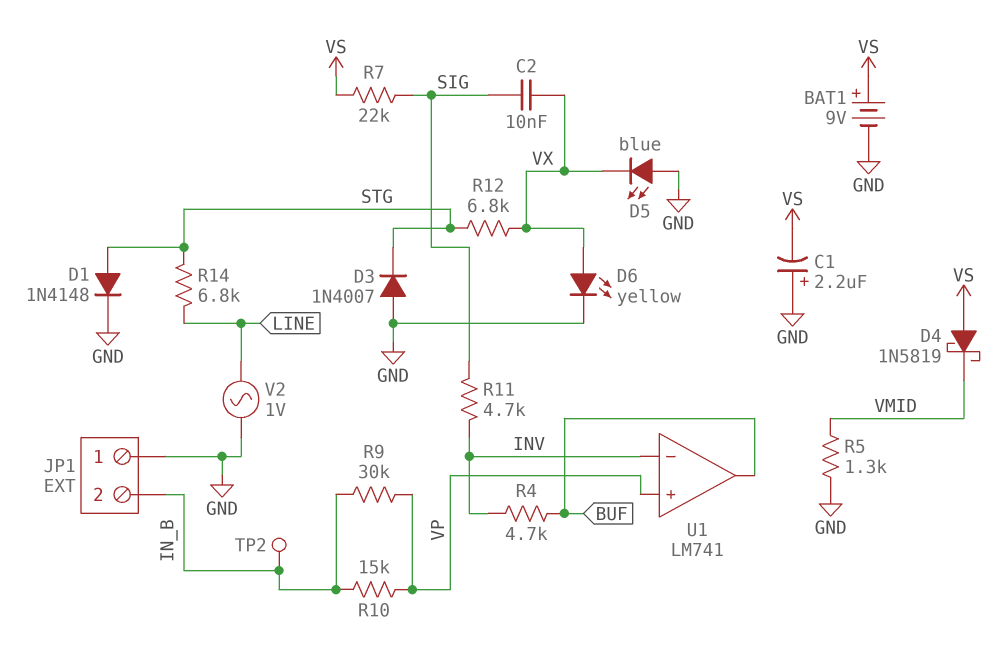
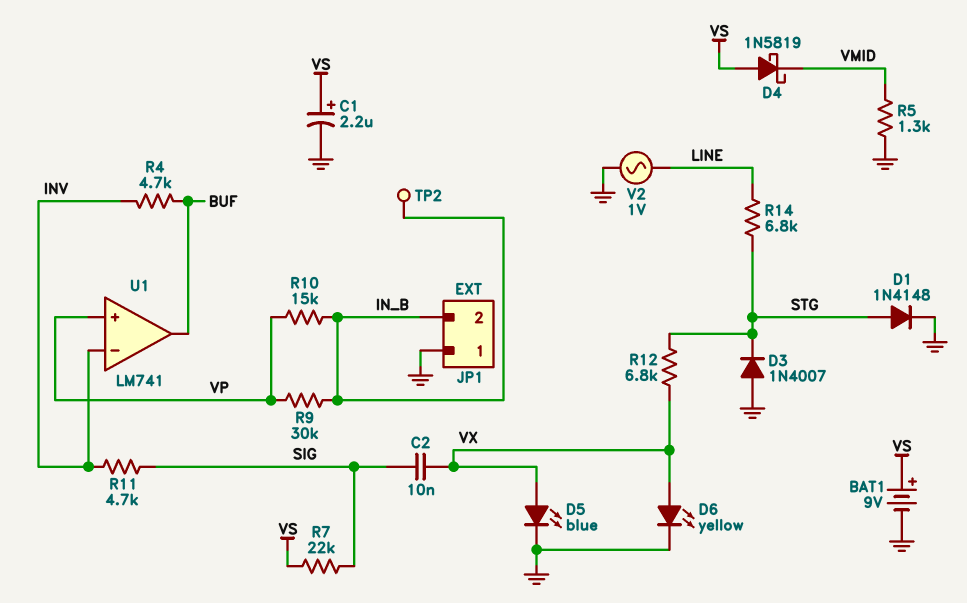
C1: 2.2uF (plus GND, minus VS) -> 2.2uF (plus VS, minus GND)
D5: LED blue (A GND, K VX) -> LED blue (A VX, K GND)

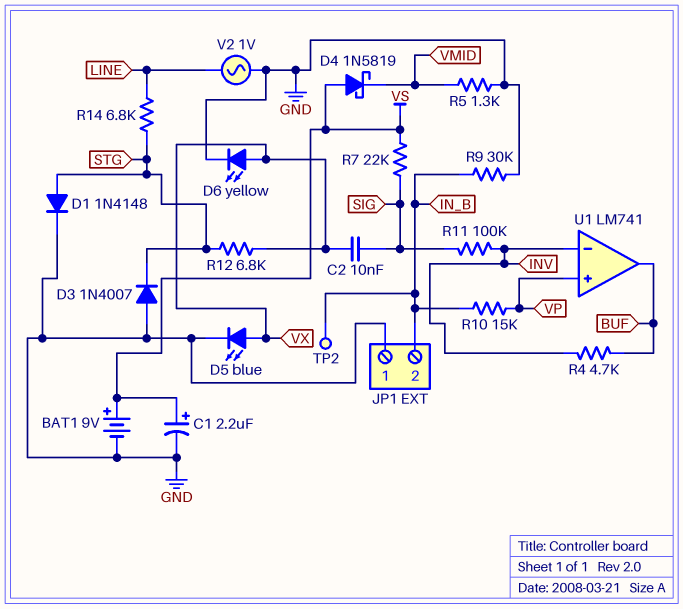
R9: 30k (IN_B, VP) -> 30k (GND, IN_B)
R11: 4.7k (INV, SIG) -> 100k (INV, SIG)

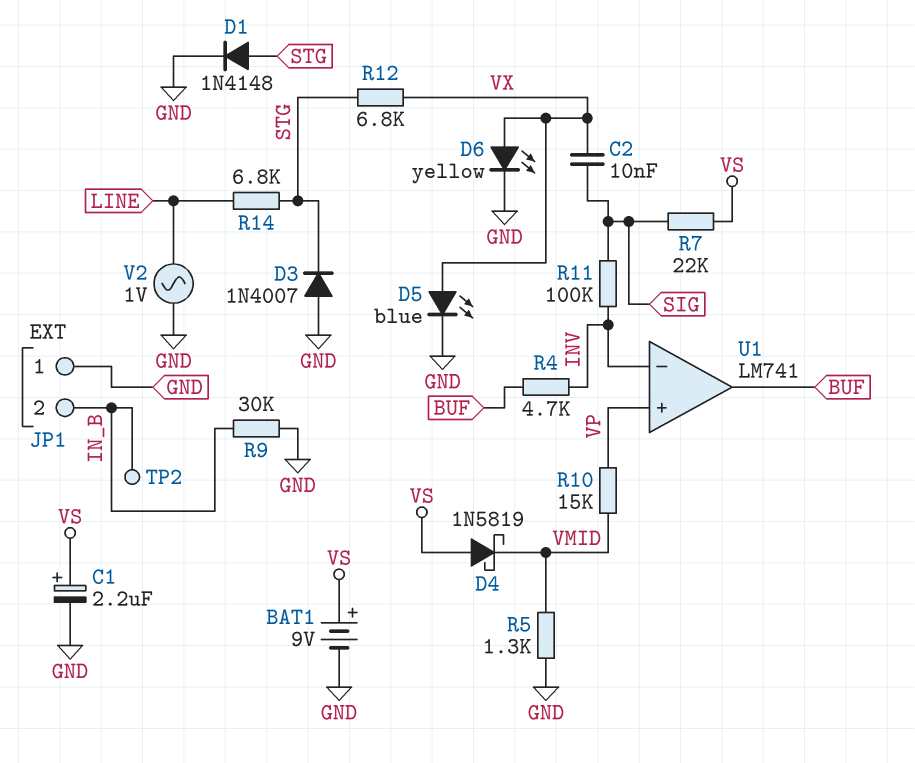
R10: 15k (IN_B, VP) -> 15k (VMID, VP)

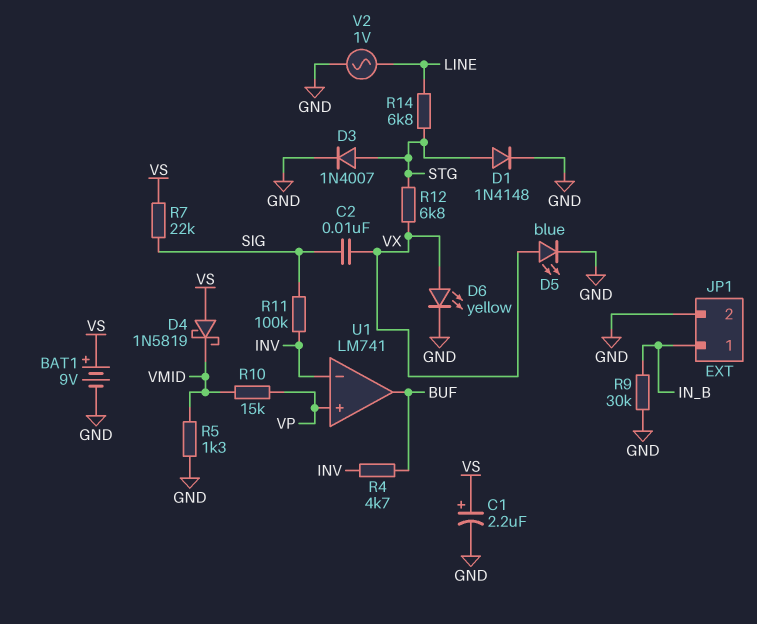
D3: diode 1N4007 (A GND, K STG) -> diode 1N4007 (A STG, K GND)
JP1 pin 1: GND -> IN_B
JP1 pin 2: IN_B -> GND
TP2: test point (IN_B) -> none

